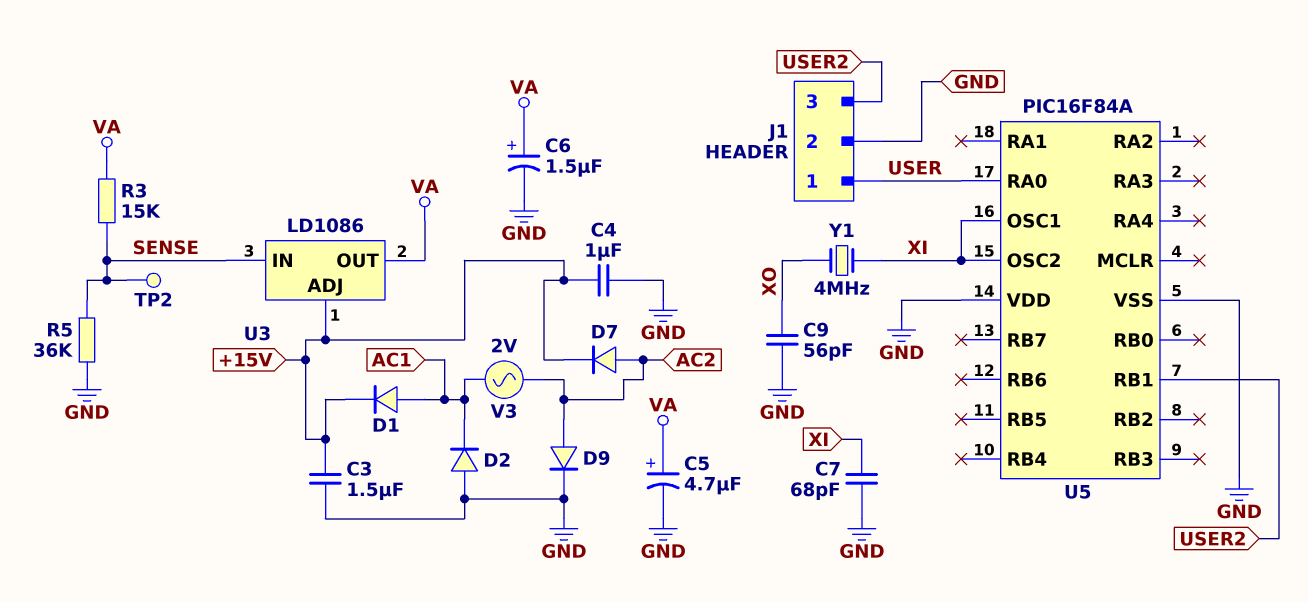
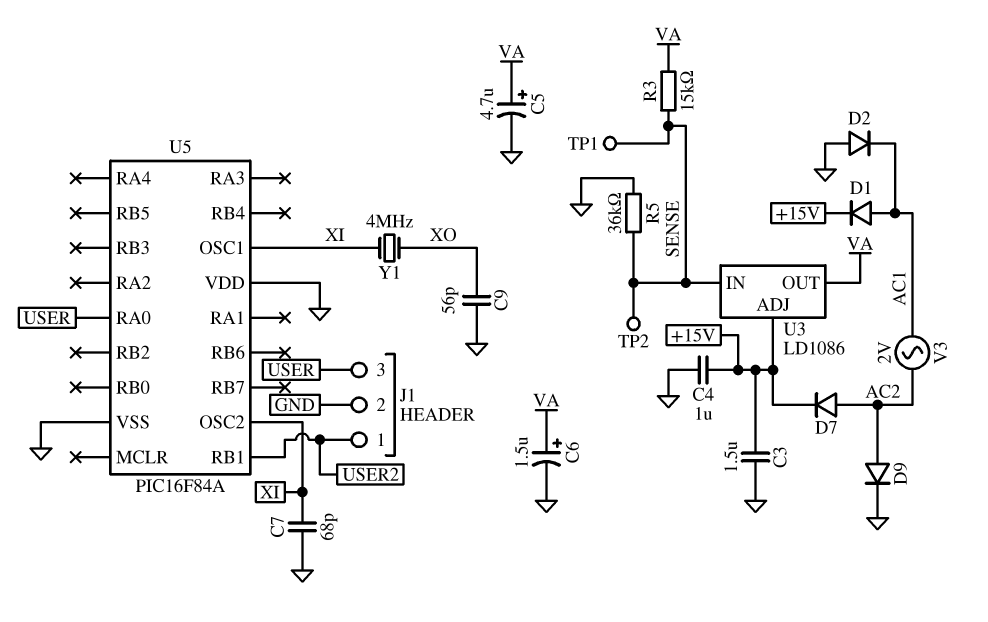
J1 pin 1: USER -> USER2
J1 pin 3: USER2 -> USER
TP1: none -> test point (SENSE)

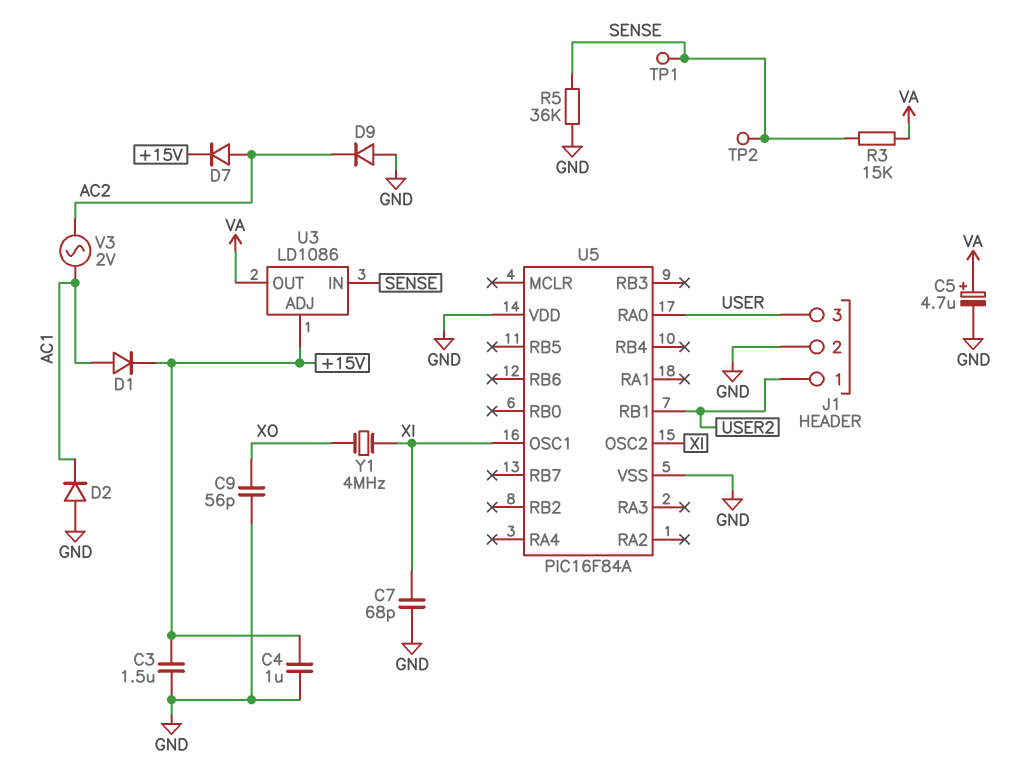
C6: 1.5uF (plus VA, minus GND) -> none
D9: diode (A AC2, K GND) -> diode (A GND, K AC2)

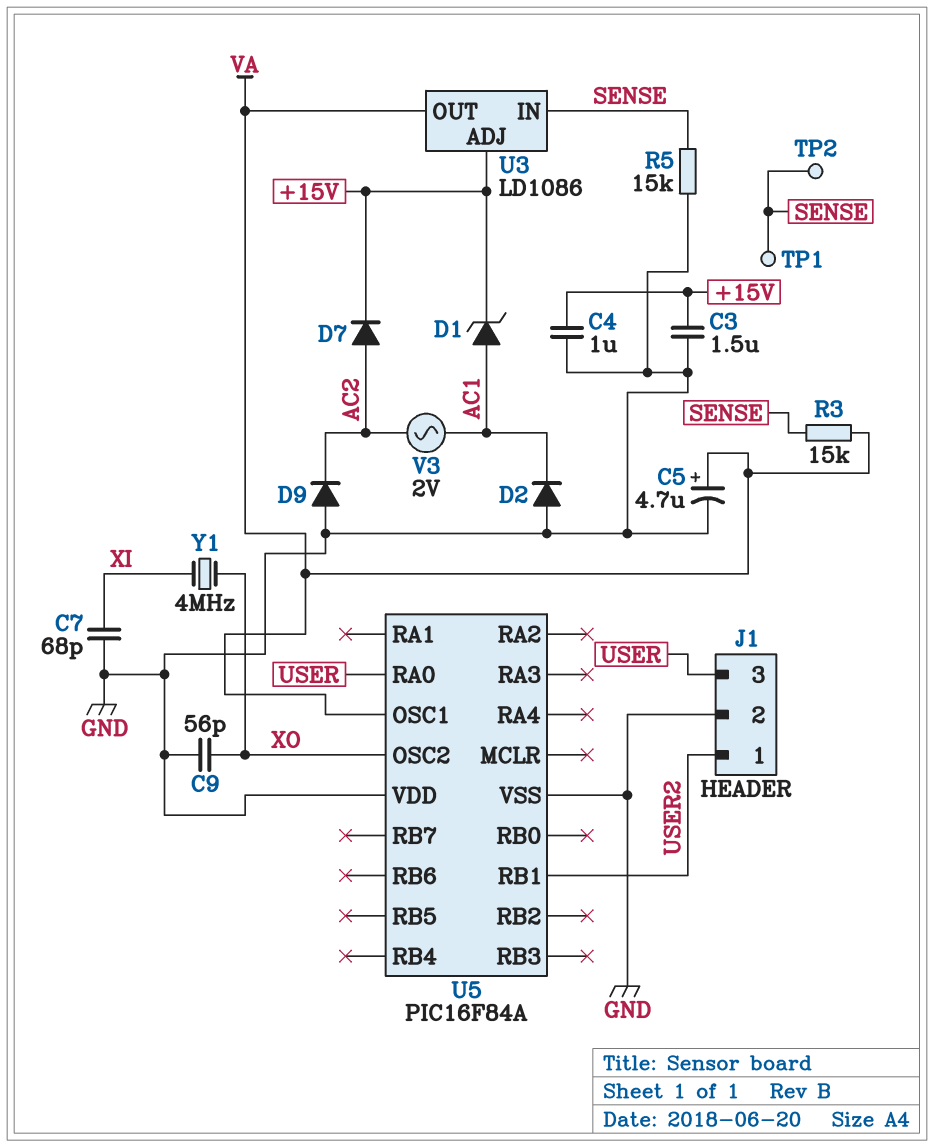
D1: diode (A AC1, K +15V) -> zener (A AC1, K +15V)
R5: 36k (GND, SENSE) -> 15k (GND, SENSE)
U5 pin OSC1: XI -> VA
U5 pin OSC2: XI -> XO

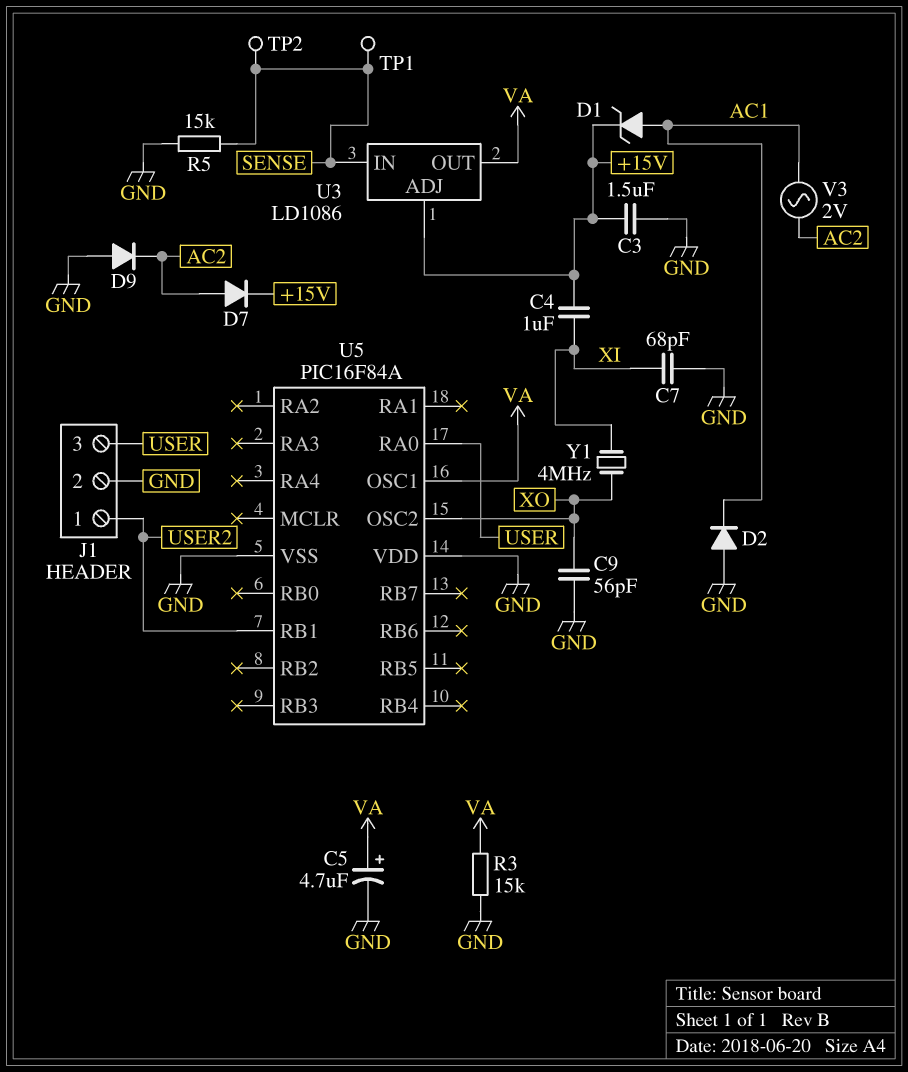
C4: 1uF (+15V, GND) -> 1uF (+15V, XI)
R3: 15k (SENSE, VA) -> 15k (GND, VA)

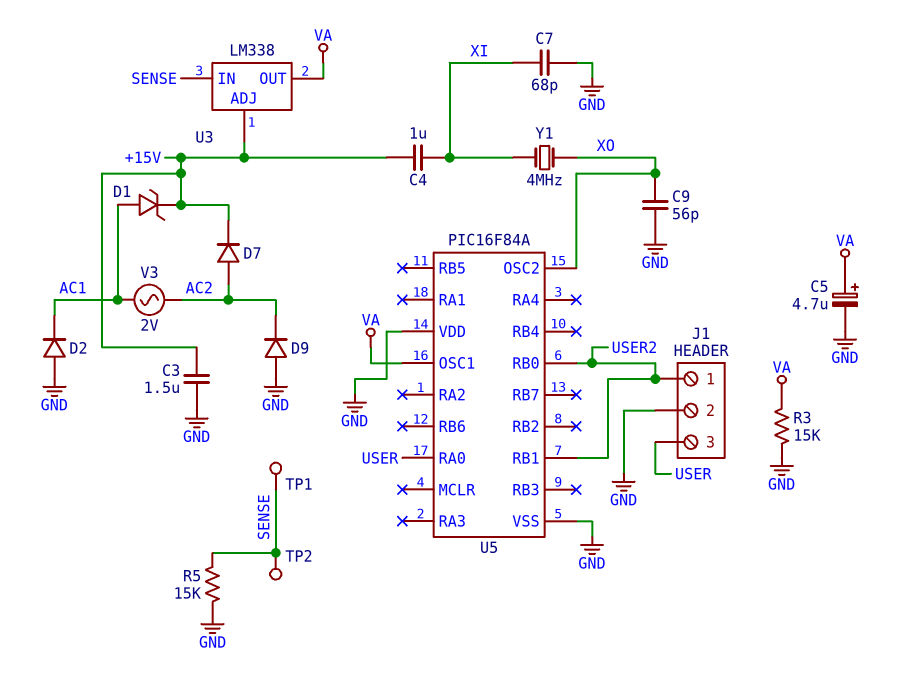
U3: LD1086 -> LM338
U5 pin RB0: none -> USER2

